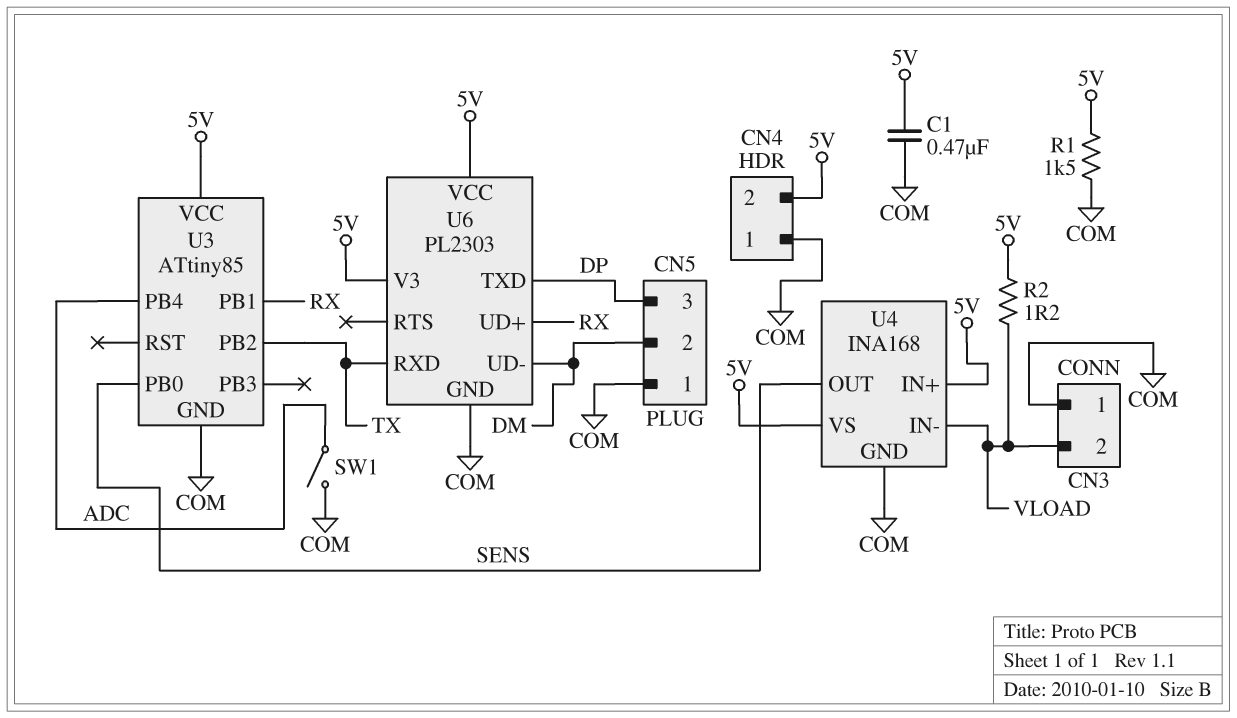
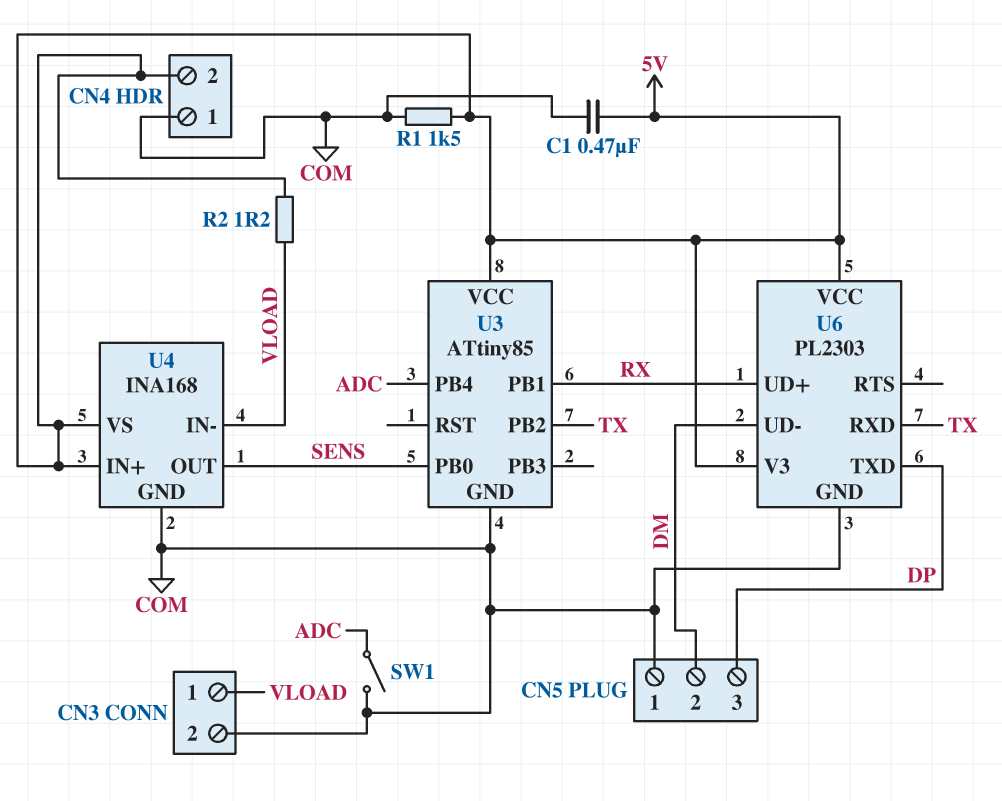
CN3 pin 1: COM -> VLOAD
CN3 pin 2: VLOAD -> COM

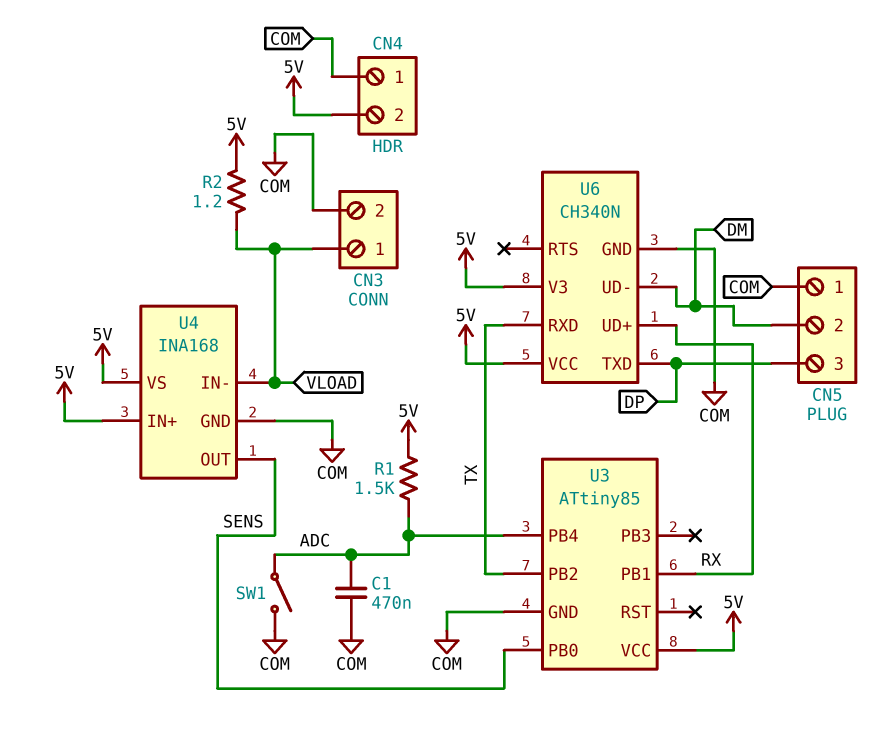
C1: 470nF (5V, COM) -> 470nF (ADC, COM)
R1: 1.5k (5V, COM) -> 1.5k (5V, ADC)
U6: PL2303 -> CH340N

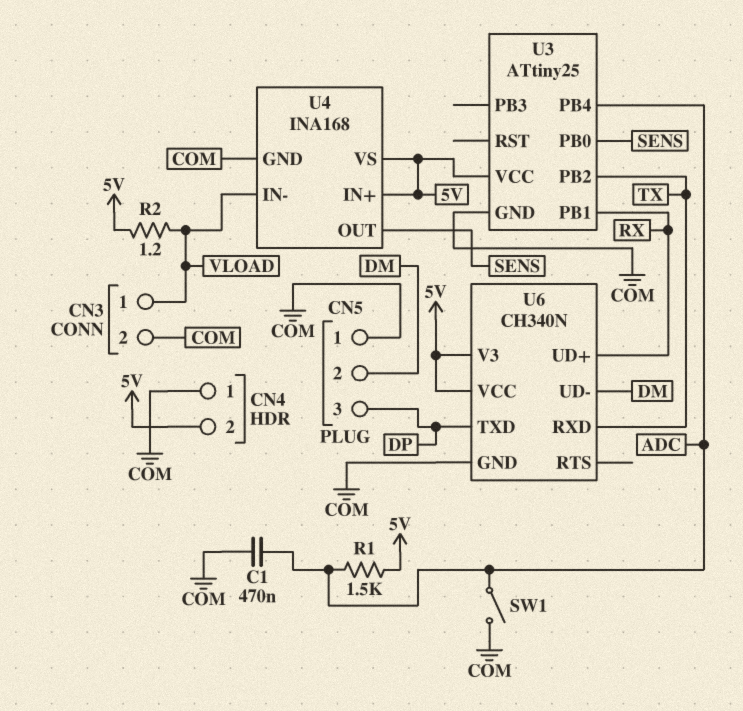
U3: ATtiny85 -> ATtiny25

